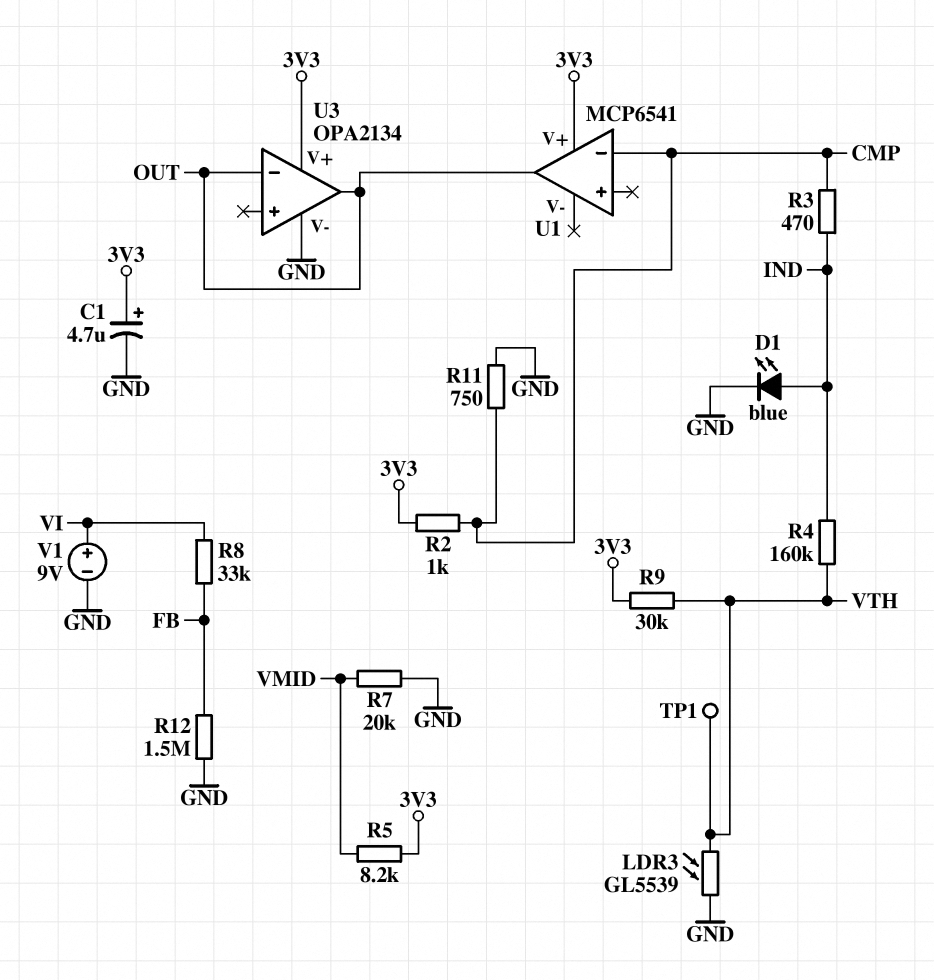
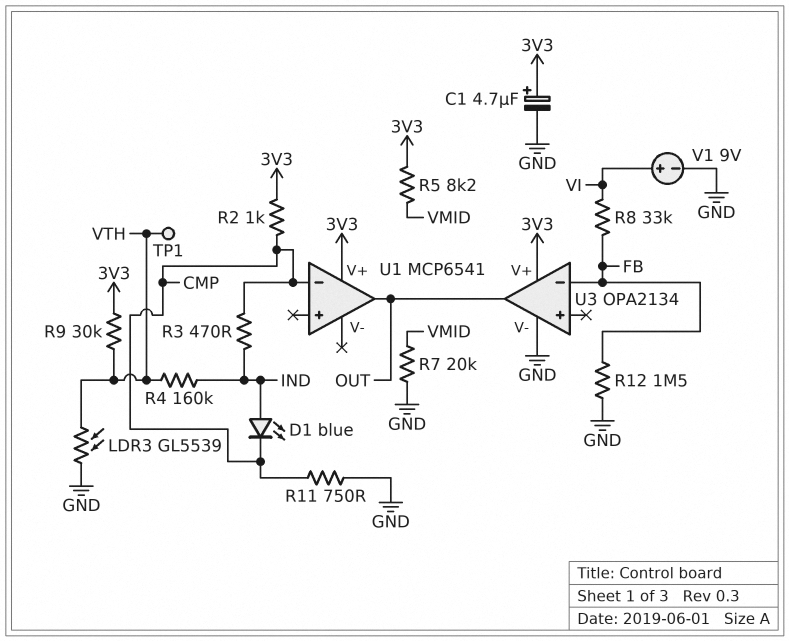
D1: LED blue (A IND, K GND) -> LED blue (A IND, K CMP)
U3 pin in-: OUT -> FB

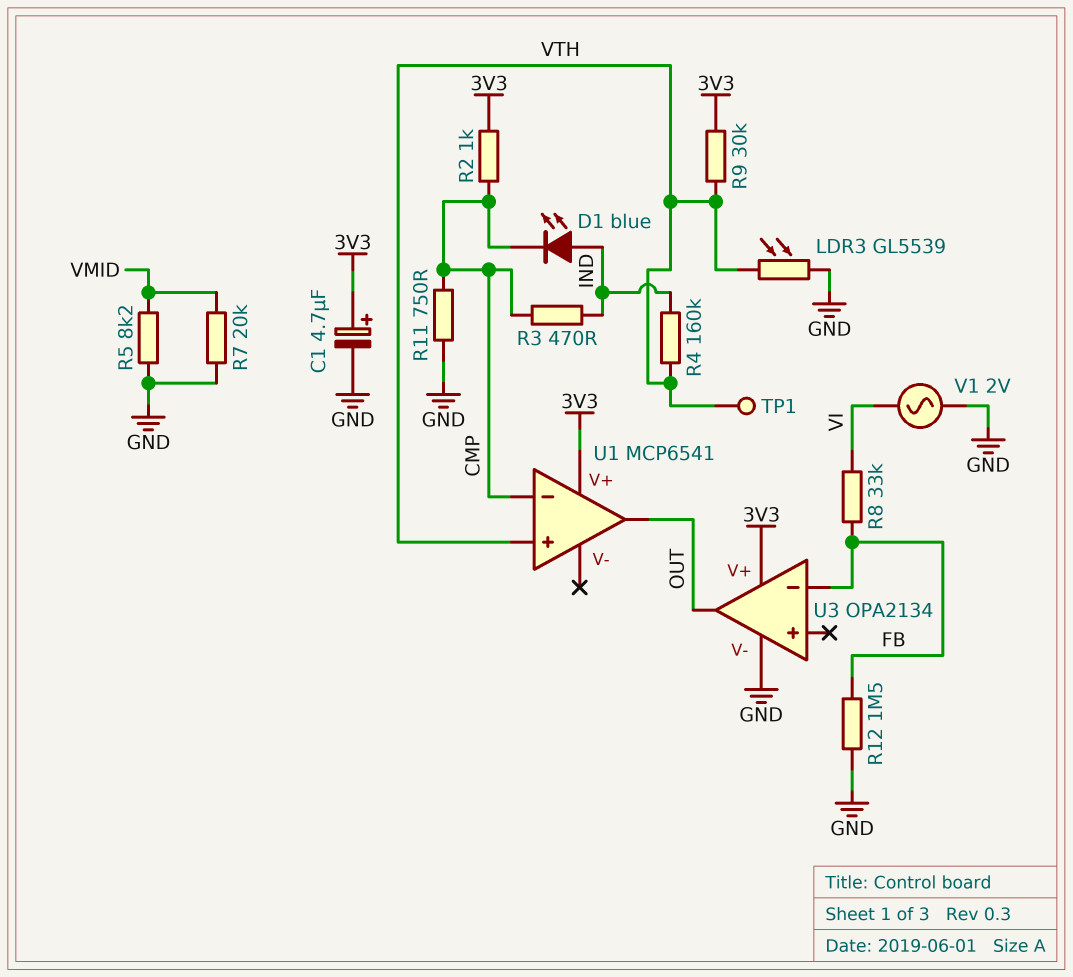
R5: 8.2k (3V3, VMID) -> 8.2k (GND, VMID)
U1 pin in+: none -> VTH
V1: 9V (plus VI, minus GND) -> AC 2V (GND, VI)

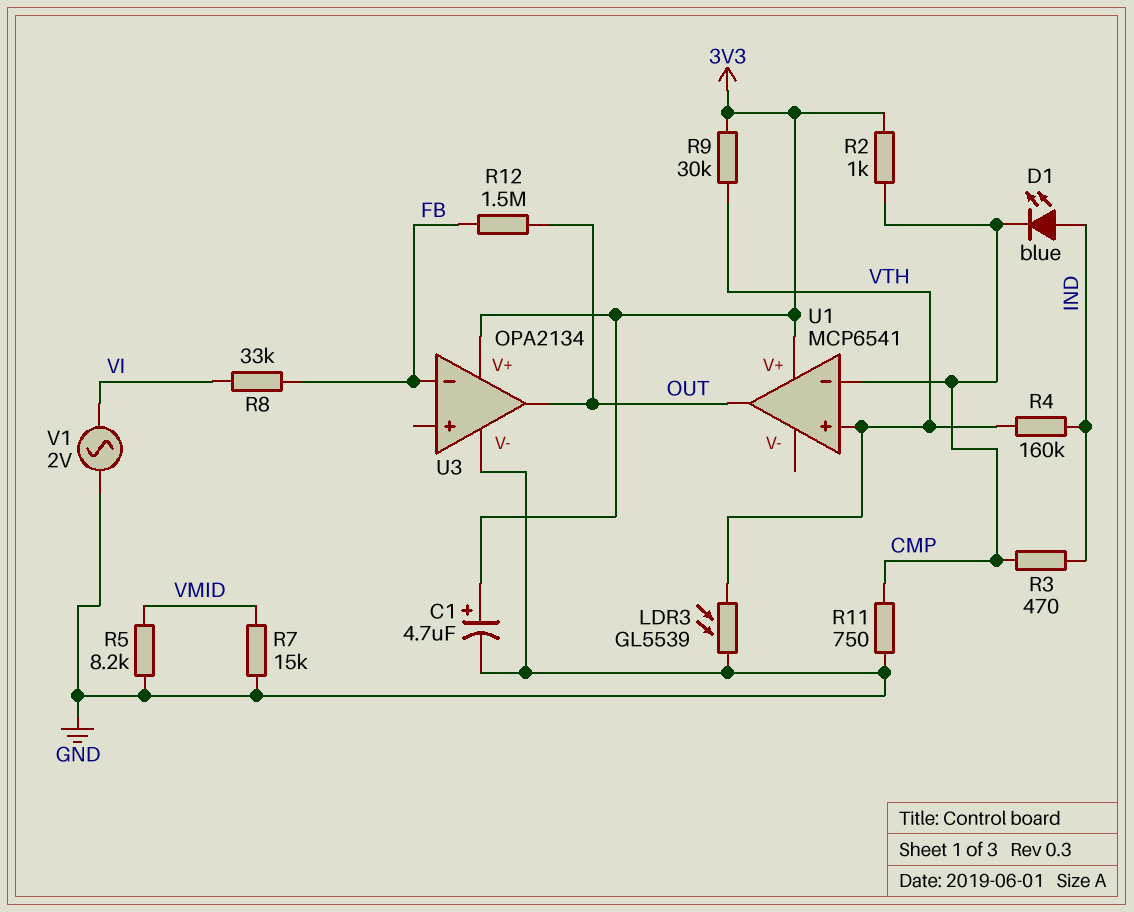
R7: 20k (GND, VMID) -> 15k (GND, VMID)
R12: 1.5M (FB, GND) -> 1.5M (FB, OUT)
TP1: test point (VTH) -> none

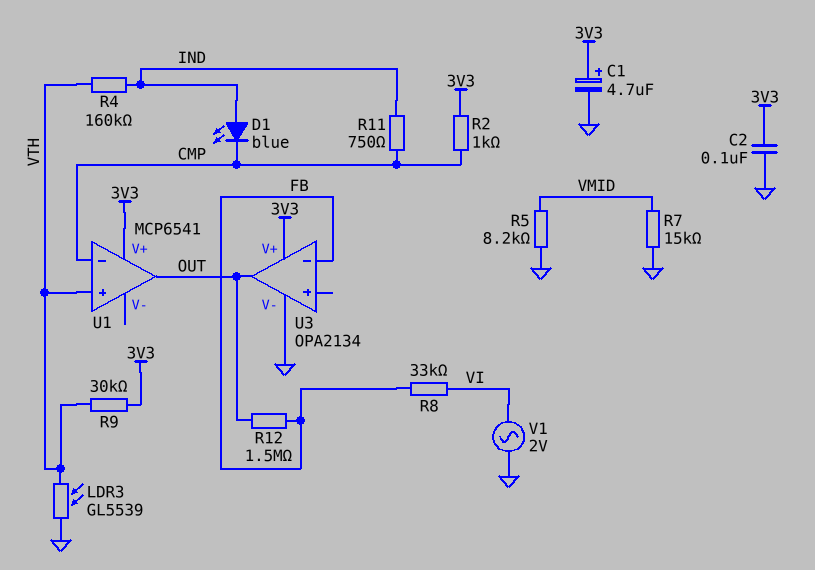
C2: none -> 100nF (3V3, GND)
R3: 470 (CMP, IND) -> none
R11: 750 (CMP, GND) -> 750 (CMP, IND)

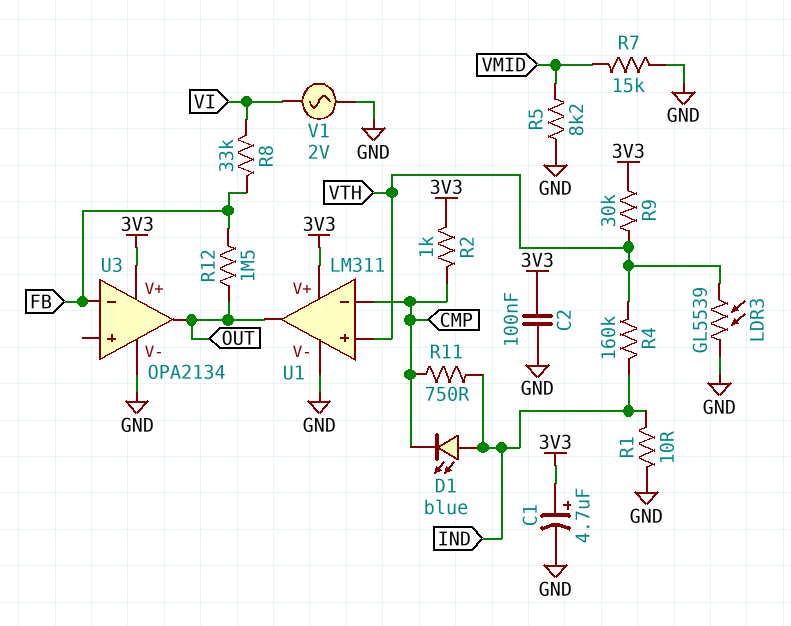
R1: none -> 10 (GND, IND)
U1: MCP6541 -> LM311
U1 pin V-: none -> GND

